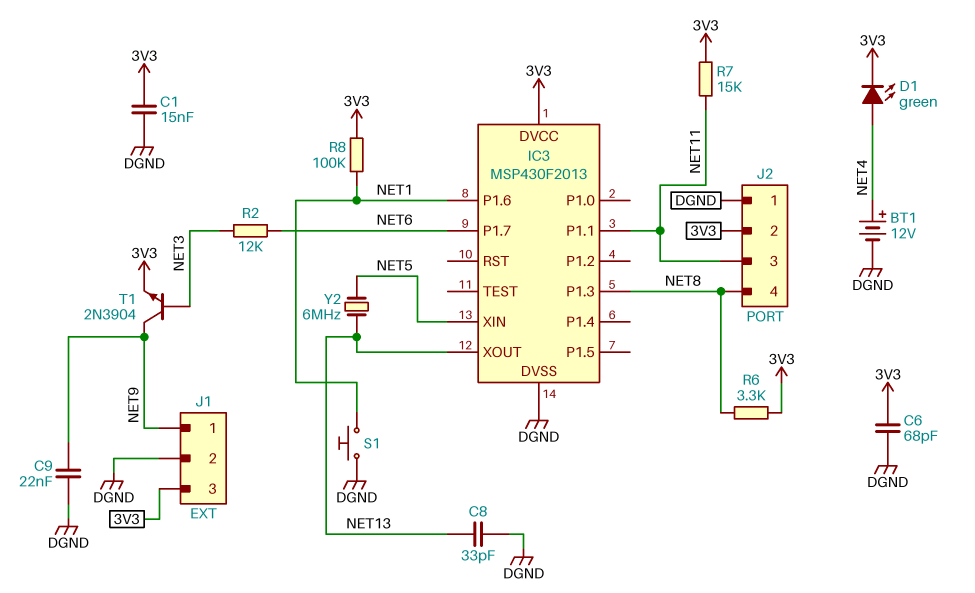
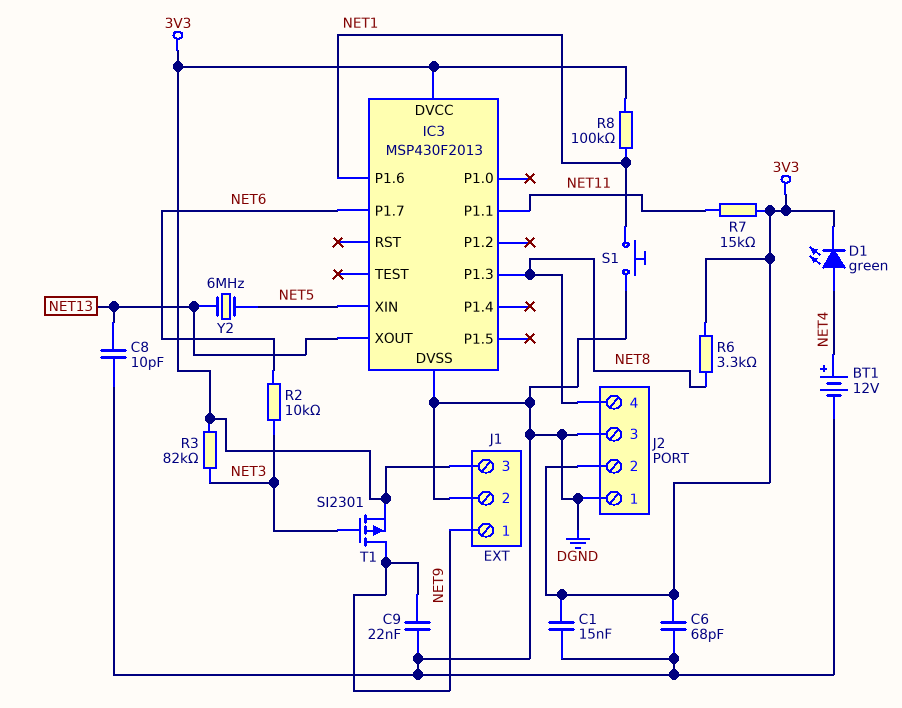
C8: 33pF (DGND, NET13) -> 10pF (DGND, NET13)
J2 pin 3: NET11 -> DGND
R2: 12k (NET3, NET6) -> 10k (NET3, NET6)
R3: none -> 82k (3V3, NET3)
T1: NPN 2N3904 (B NET3, C NET9, E 3V3) -> PMOS SI2301 (G NET3, D NET9, S 3V3)

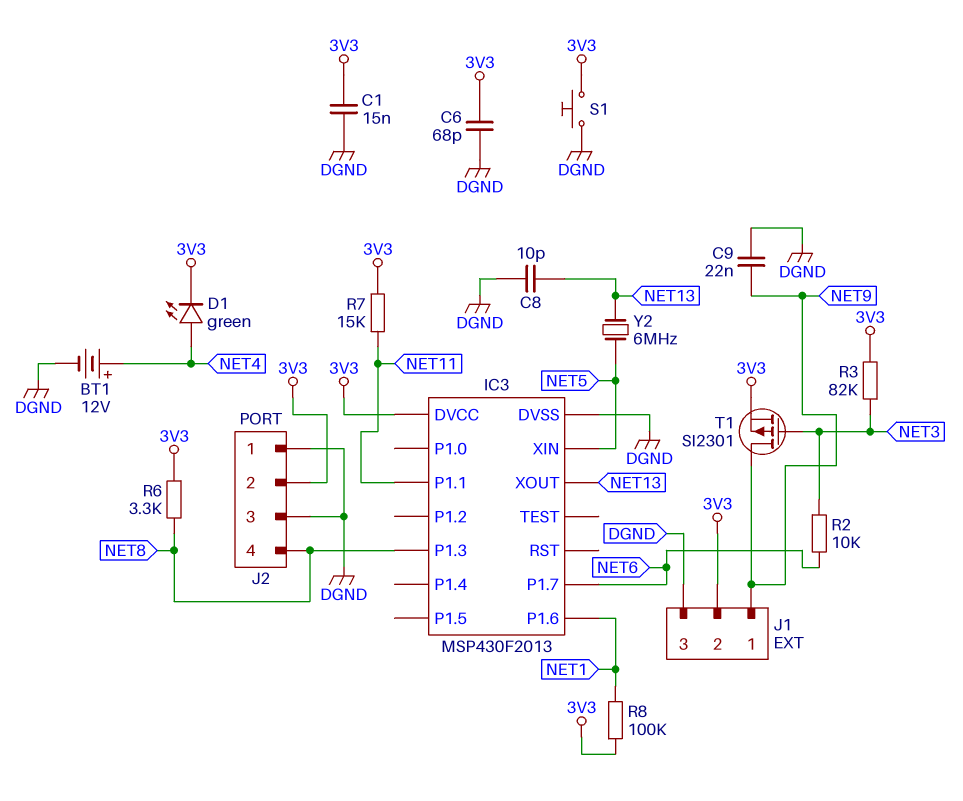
J1 pin 2: DGND -> 3V3
J1 pin 3: 3V3 -> DGND
S1: button (DGND, NET1) -> button (3V3, DGND)

